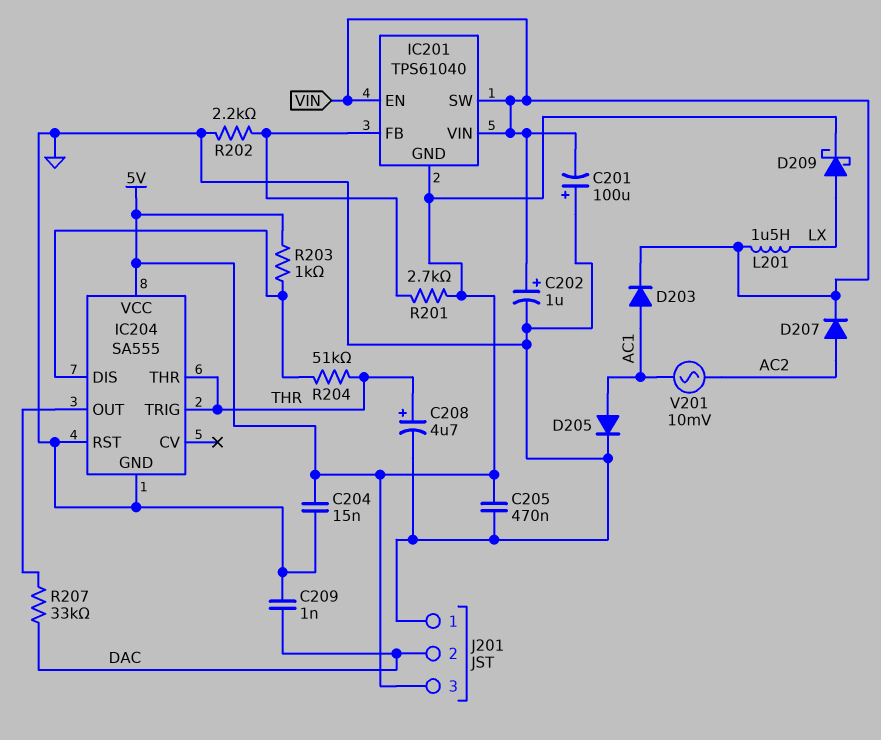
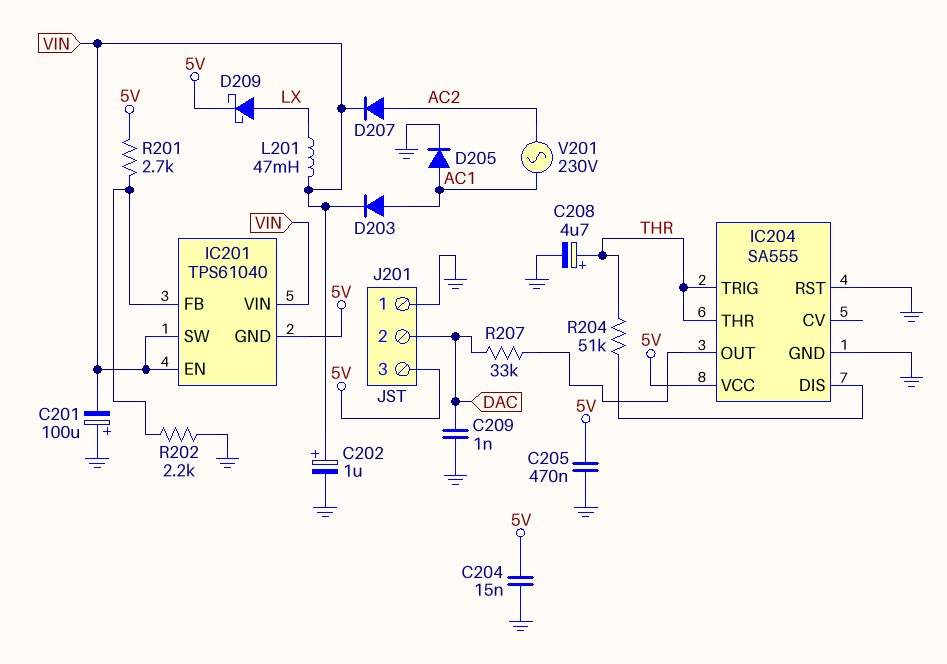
L201: 1.5uH (LX, VIN) -> 47mH (LX, VIN)
R203: 1k (5V, IC204/DIS) -> none
V201: AC 10mV (AC1, AC2) -> AC 230V (AC1, AC2)

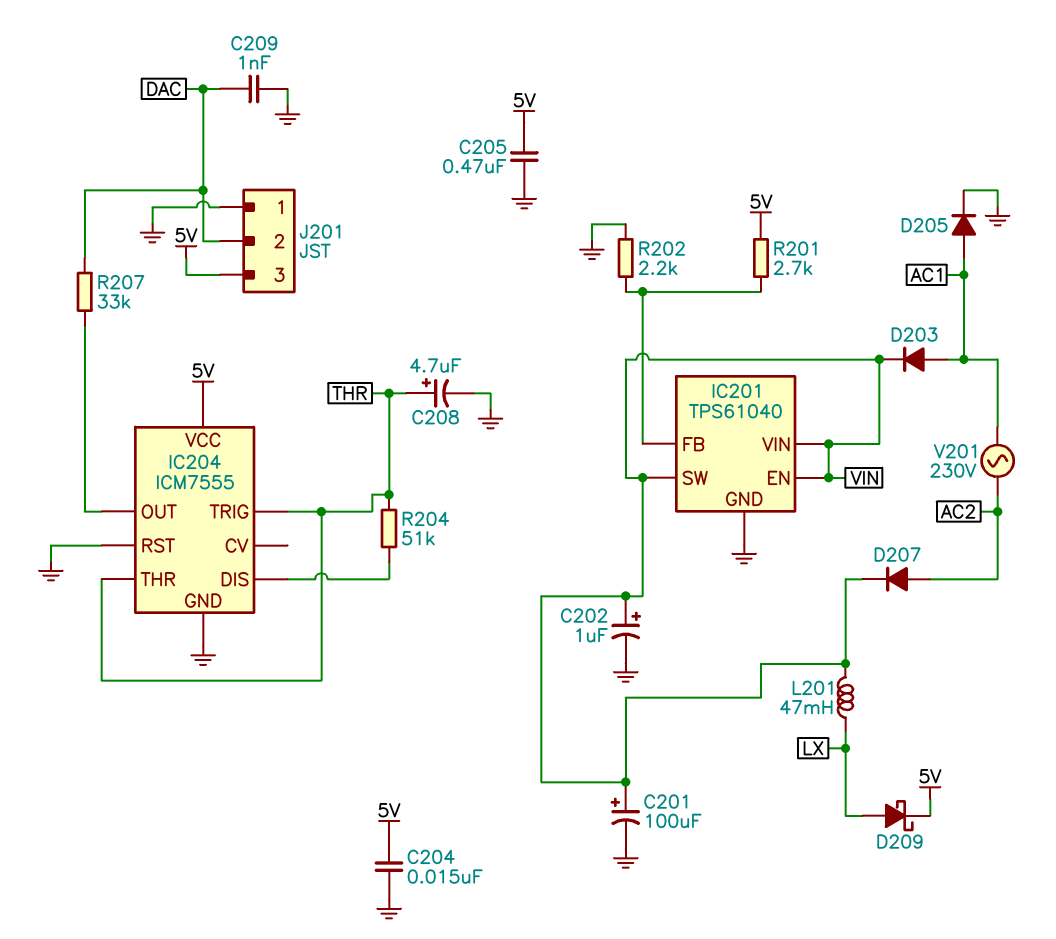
C201: 100uF (plus GND, minus VIN) -> 100uF (plus VIN, minus GND)
IC201 pin GND: 5V -> GND
IC204: SA555 -> ICM7555

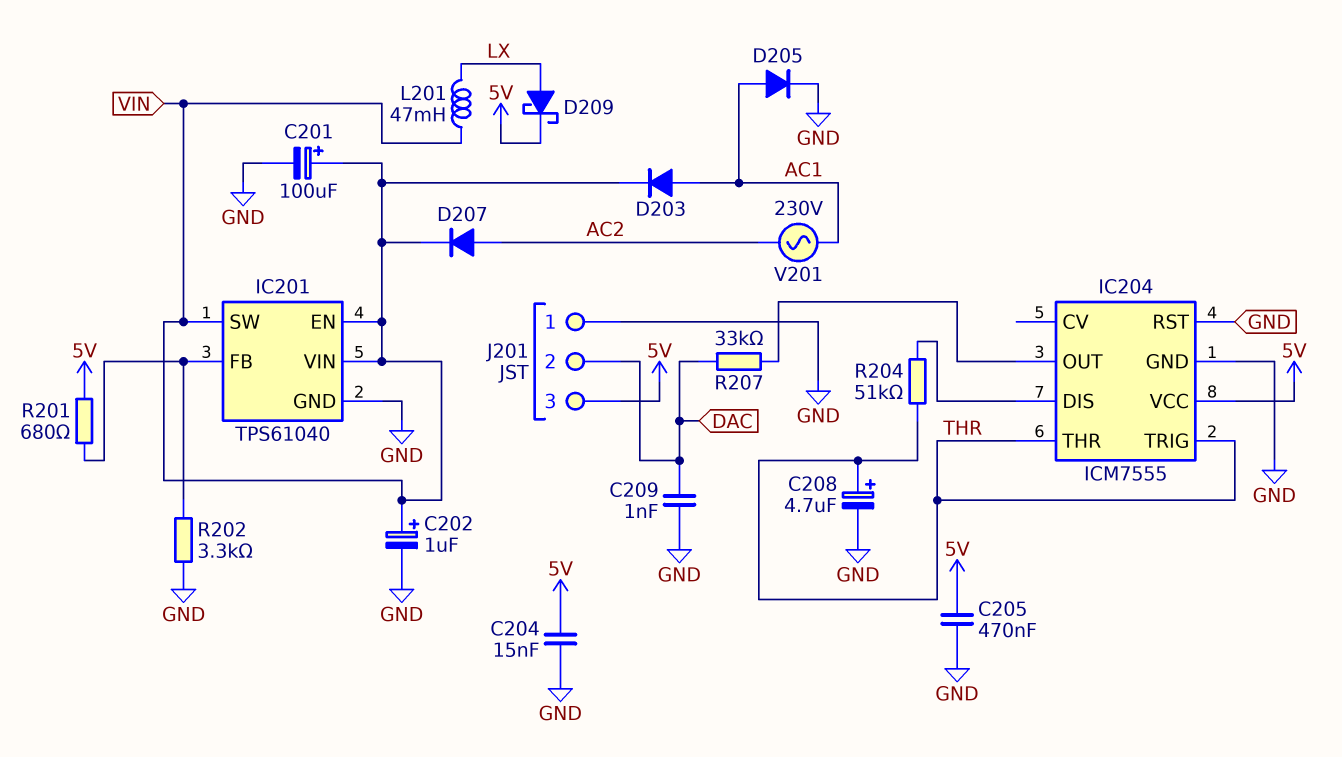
R201: 2.7k (5V, IC201/FB) -> 680 (5V, IC201/FB)
R202: 2.2k (GND, IC201/FB) -> 3.3k (GND, IC201/FB)

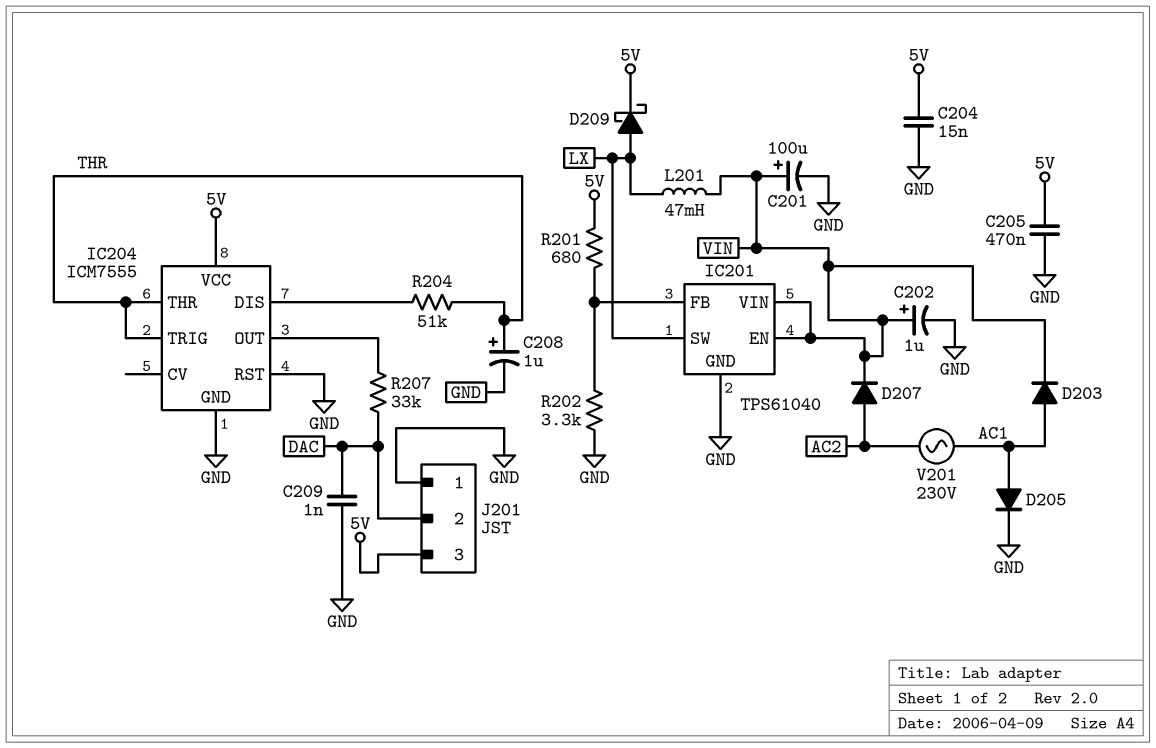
C208: 4.7uF (plus THR, minus GND) -> 1uF (plus THR, minus GND)
IC201 pin SW: VIN -> LX

